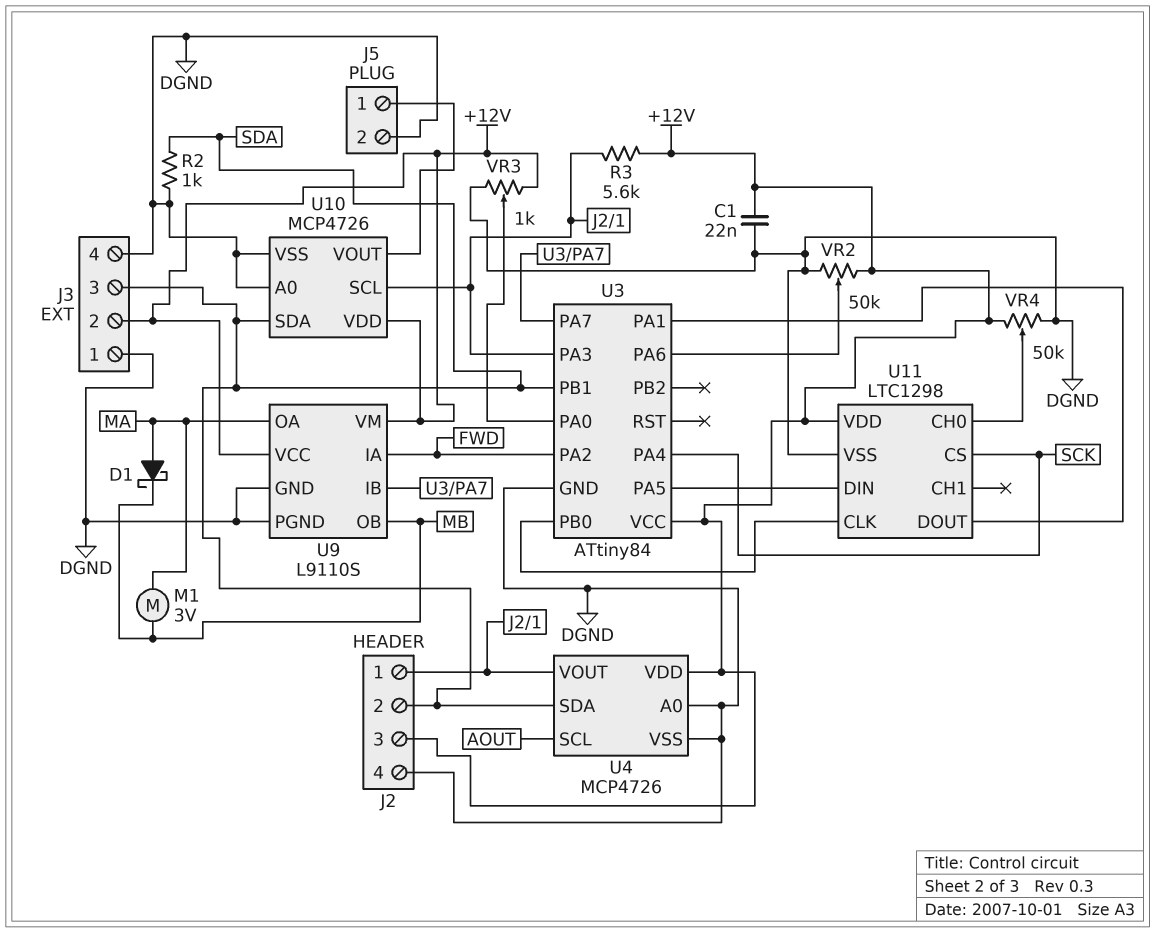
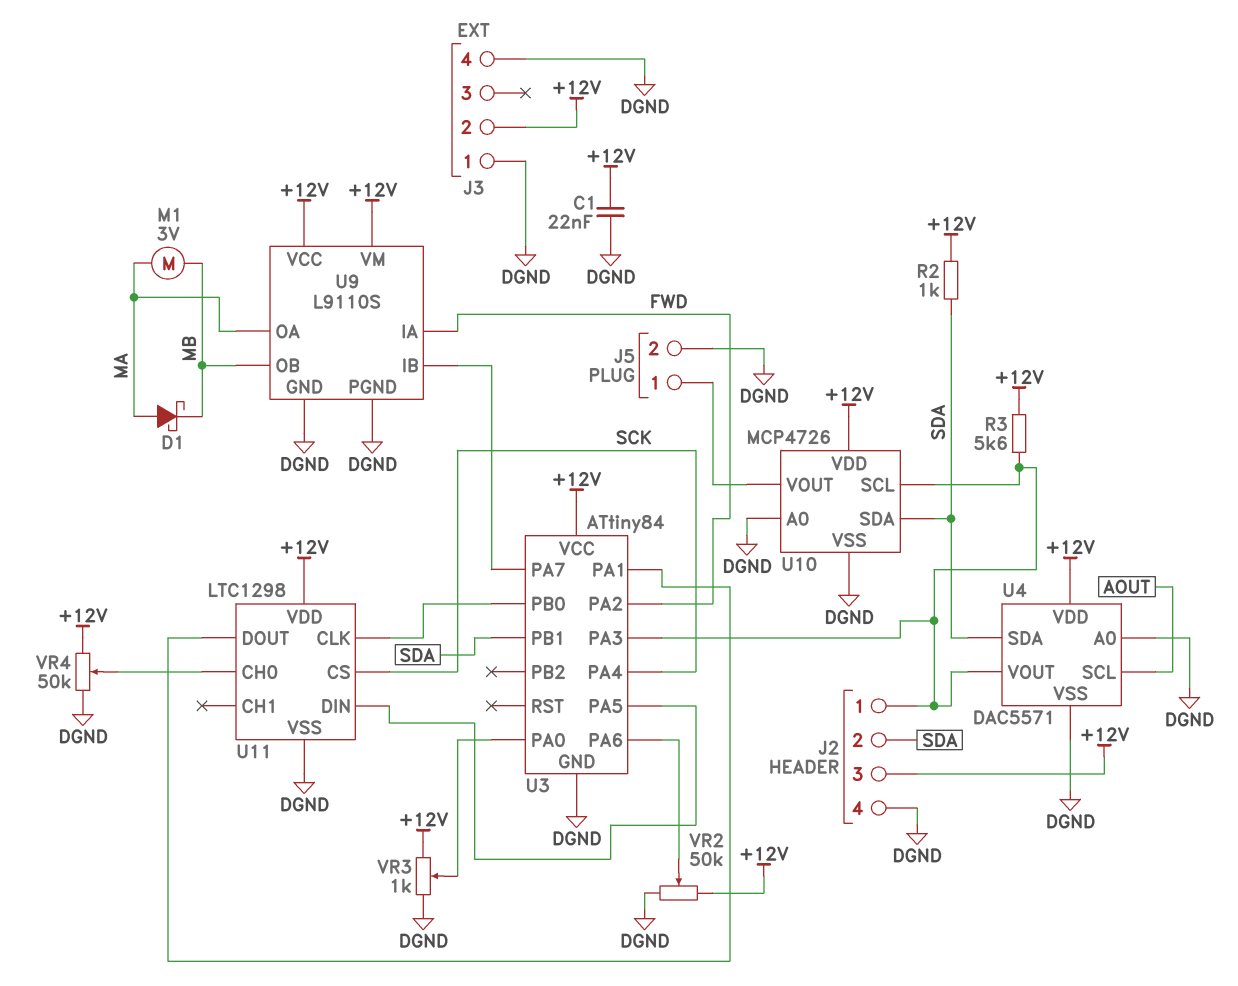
J3 pin 3: SDA -> none
R2: 1k (DGND, SDA) -> 1k (+12V, SDA)
U4: MCP4726 -> DAC5571

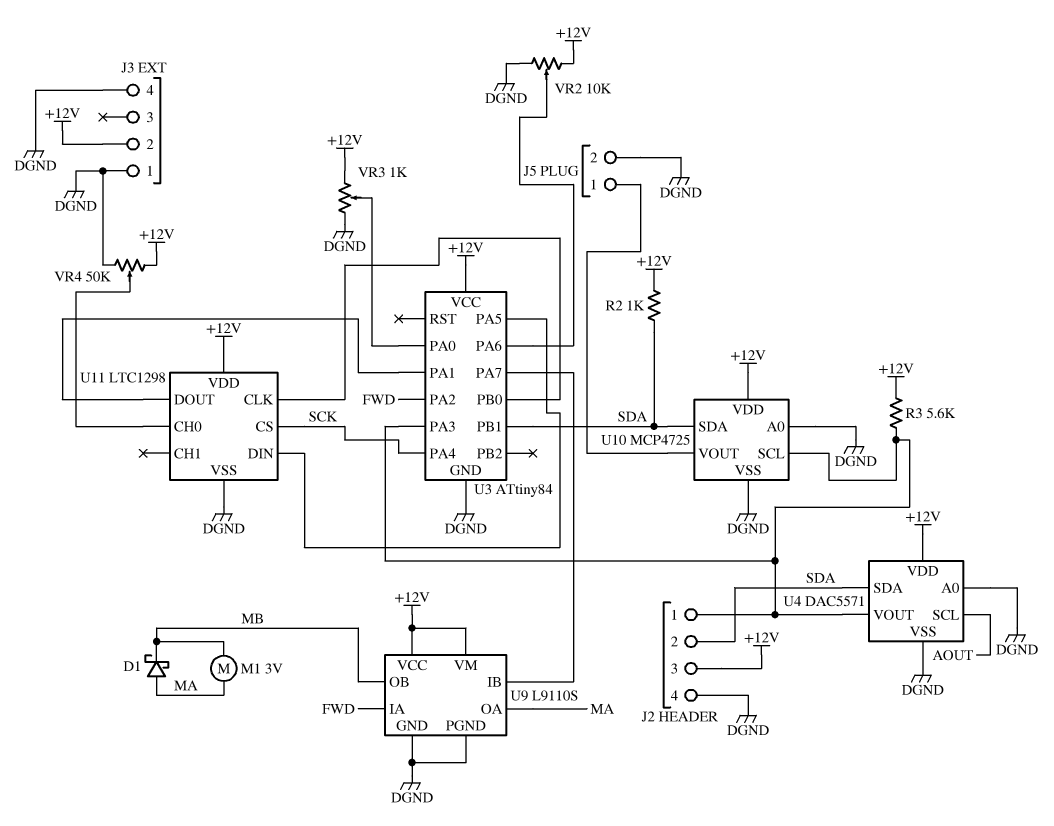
C1: 22nF (+12V, DGND) -> none
U10: MCP4726 -> MCP4725
VR2: 50k (+12V, DGND, wiper U3/PA6) -> 10k (+12V, DGND, wiper U3/PA6)

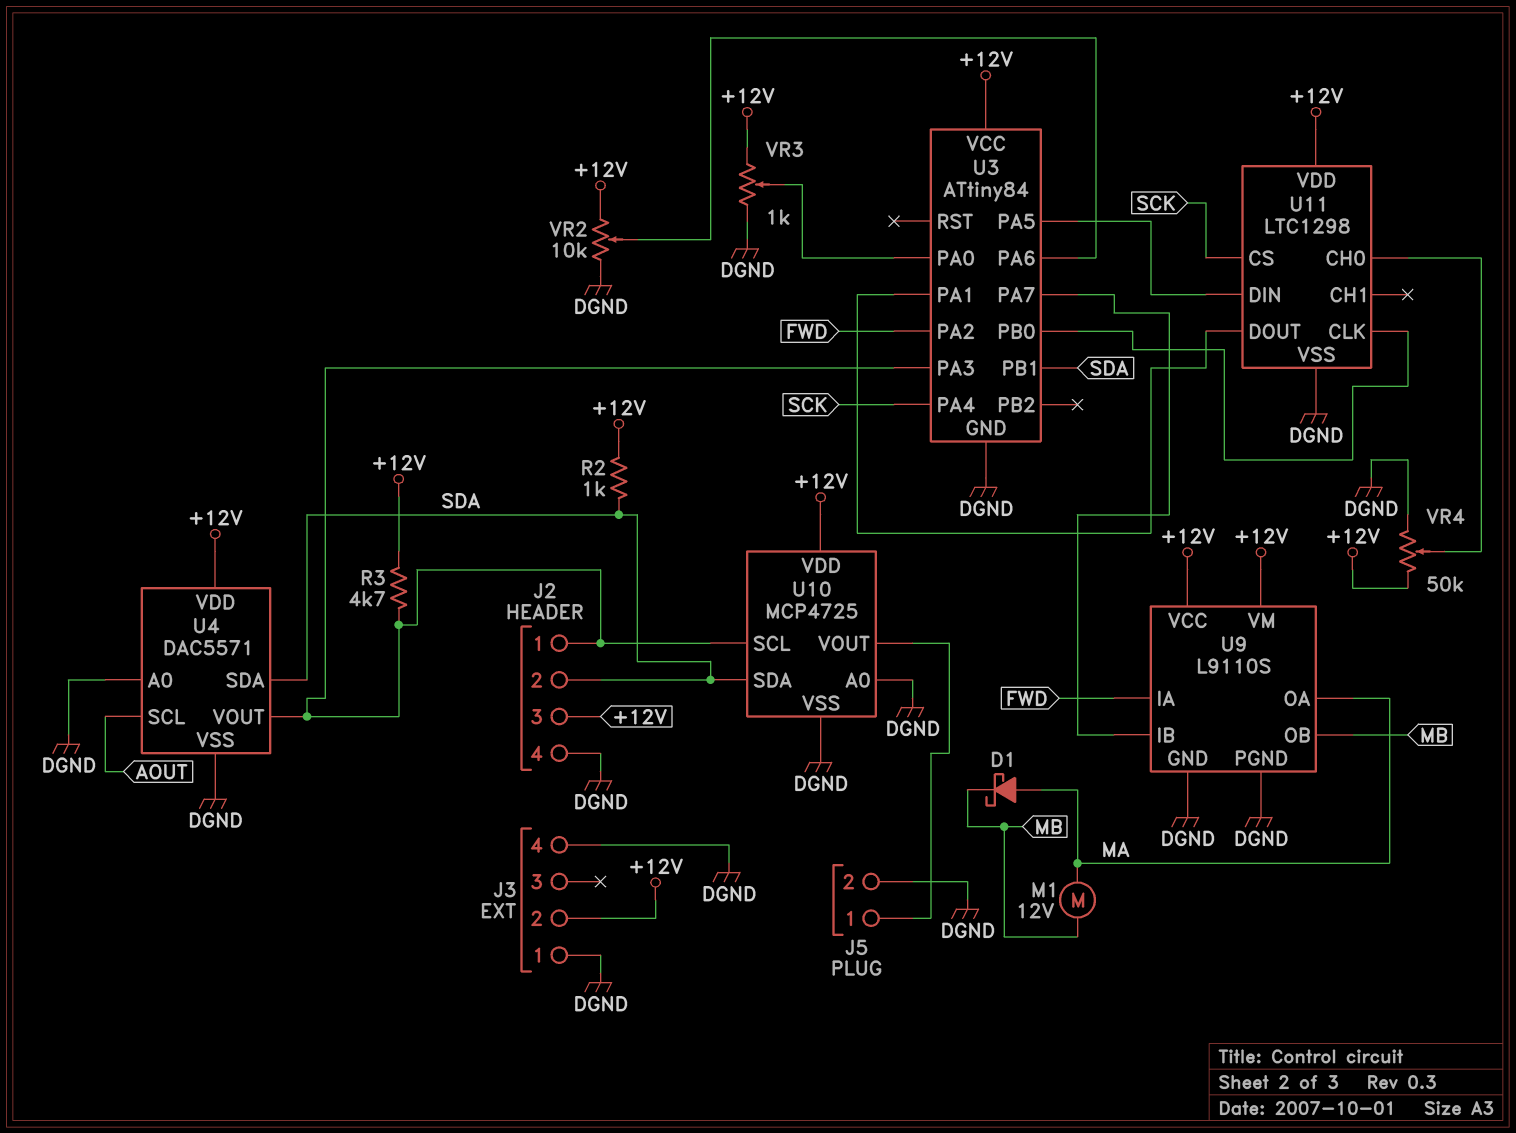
M1: motor 3V (MA, MB) -> motor 12V (MA, MB)
R3: 5.6k (+12V, J2/1) -> 4.7k (+12V, J2/1)

